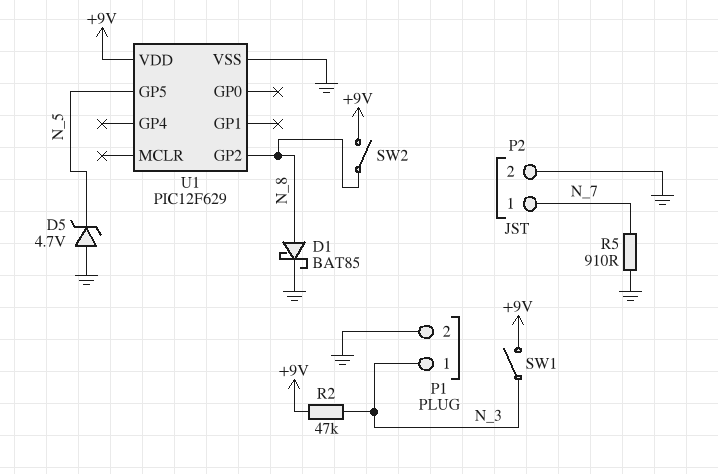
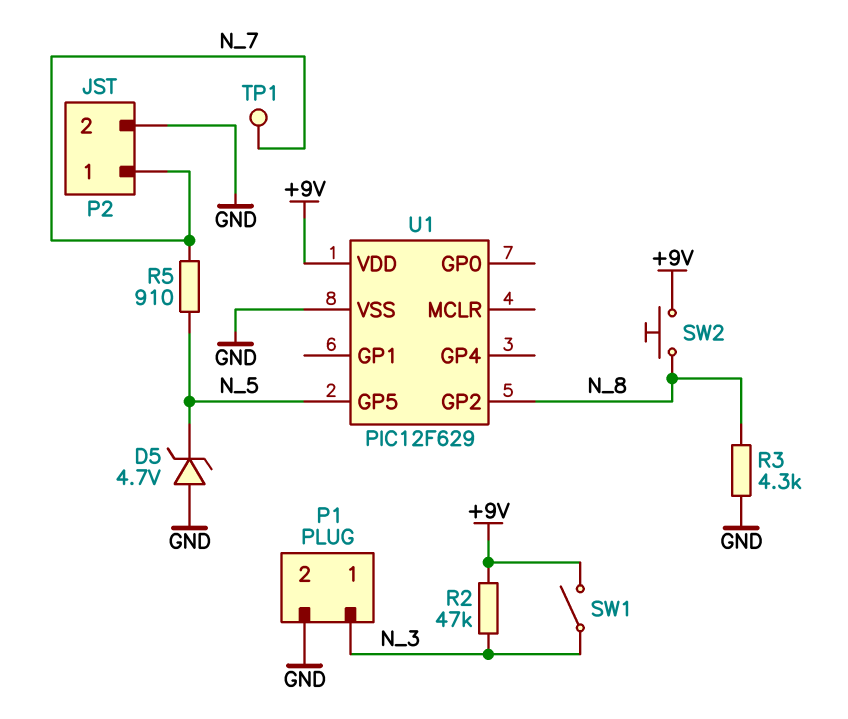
D1: schottky BAT85 (A N_8, K GND) -> none
R3: none -> 4.3k (GND, N_8)
R5: 910 (GND, N_7) -> 910 (N_5, N_7)
SW2: switch (+9V, N_8) -> button (+9V, N_8)
TP1: none -> test point (N_7)

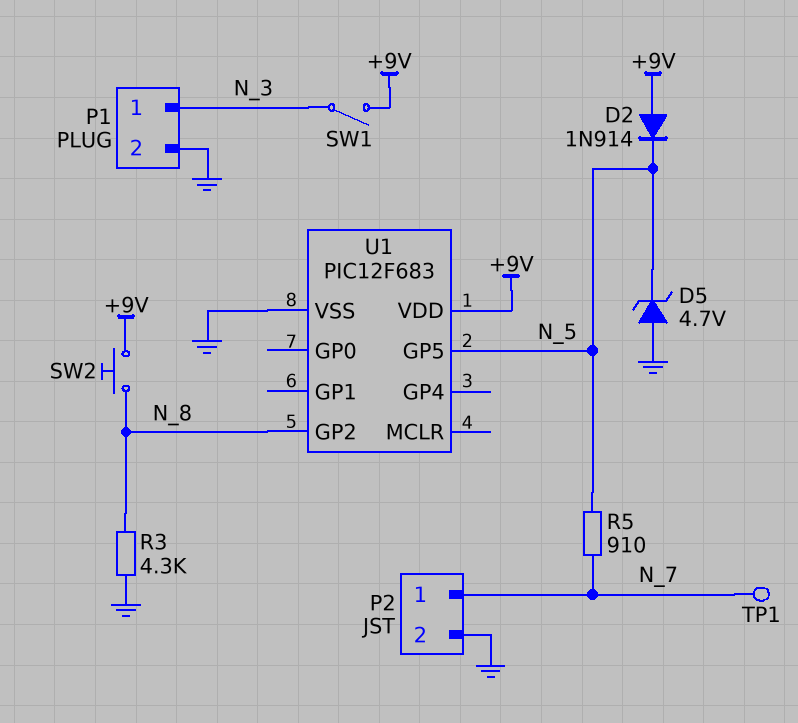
D2: none -> diode 1N914 (A +9V, K N_5)
R2: 47k (+9V, N_3) -> none
U1: PIC12F629 -> PIC12F683

